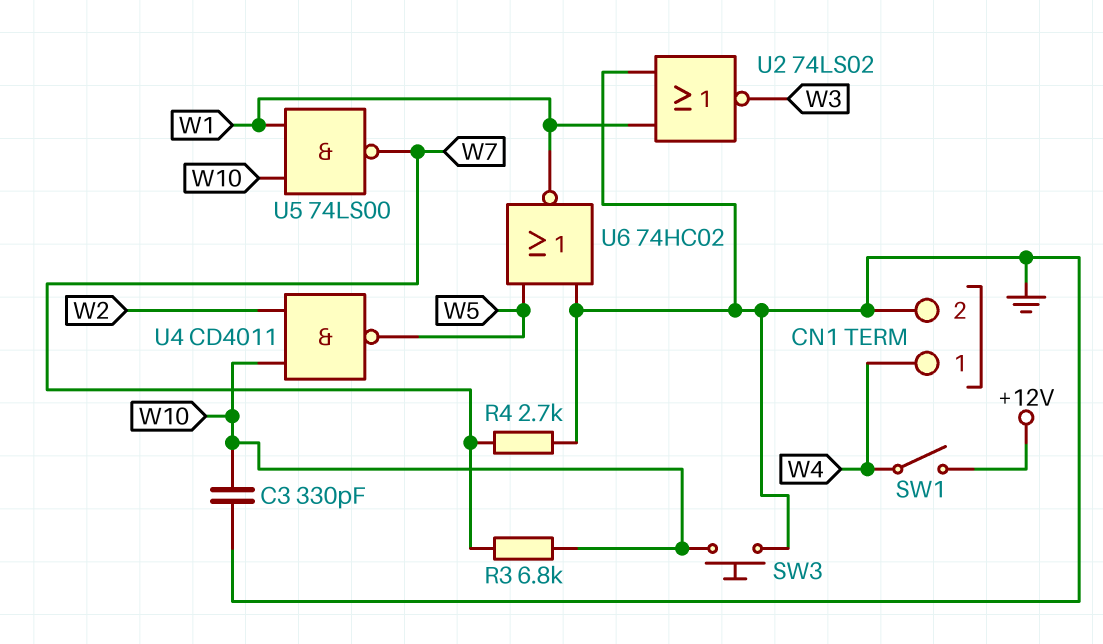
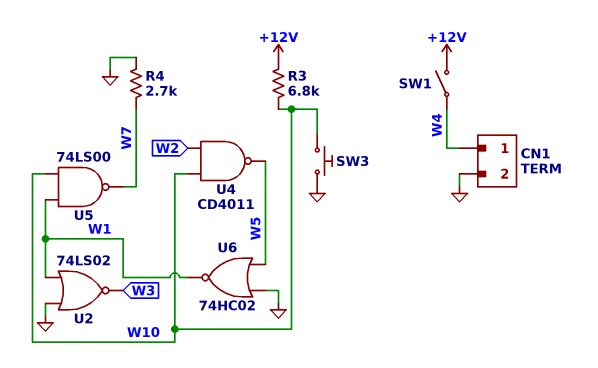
C3: 330pF (GND, W10) -> none
R3: 6.8k (W7, W10) -> 6.8k (+12V, W10)

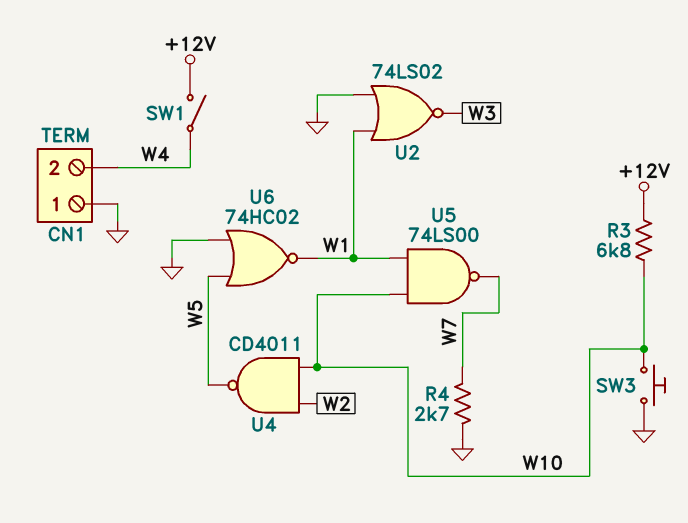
CN1 pin 1: W4 -> GND
CN1 pin 2: GND -> W4

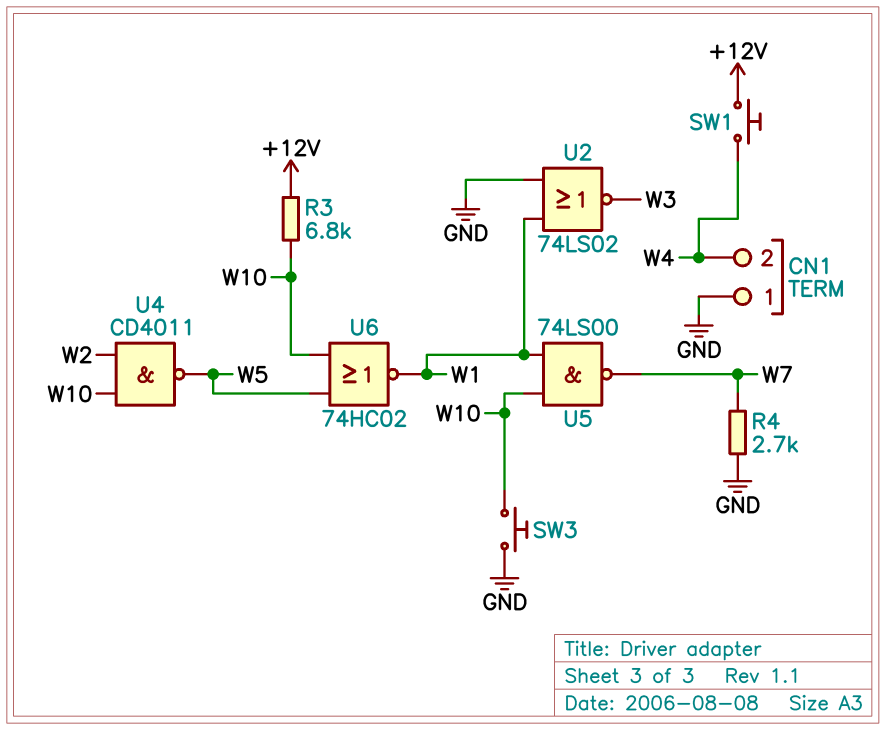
SW1: switch (+12V, W4) -> button (+12V, W4)
U6: NOR 74HC02 (in GND, in W5, out W1) -> NOR 74HC02 (in W5, in W10, out W1)

